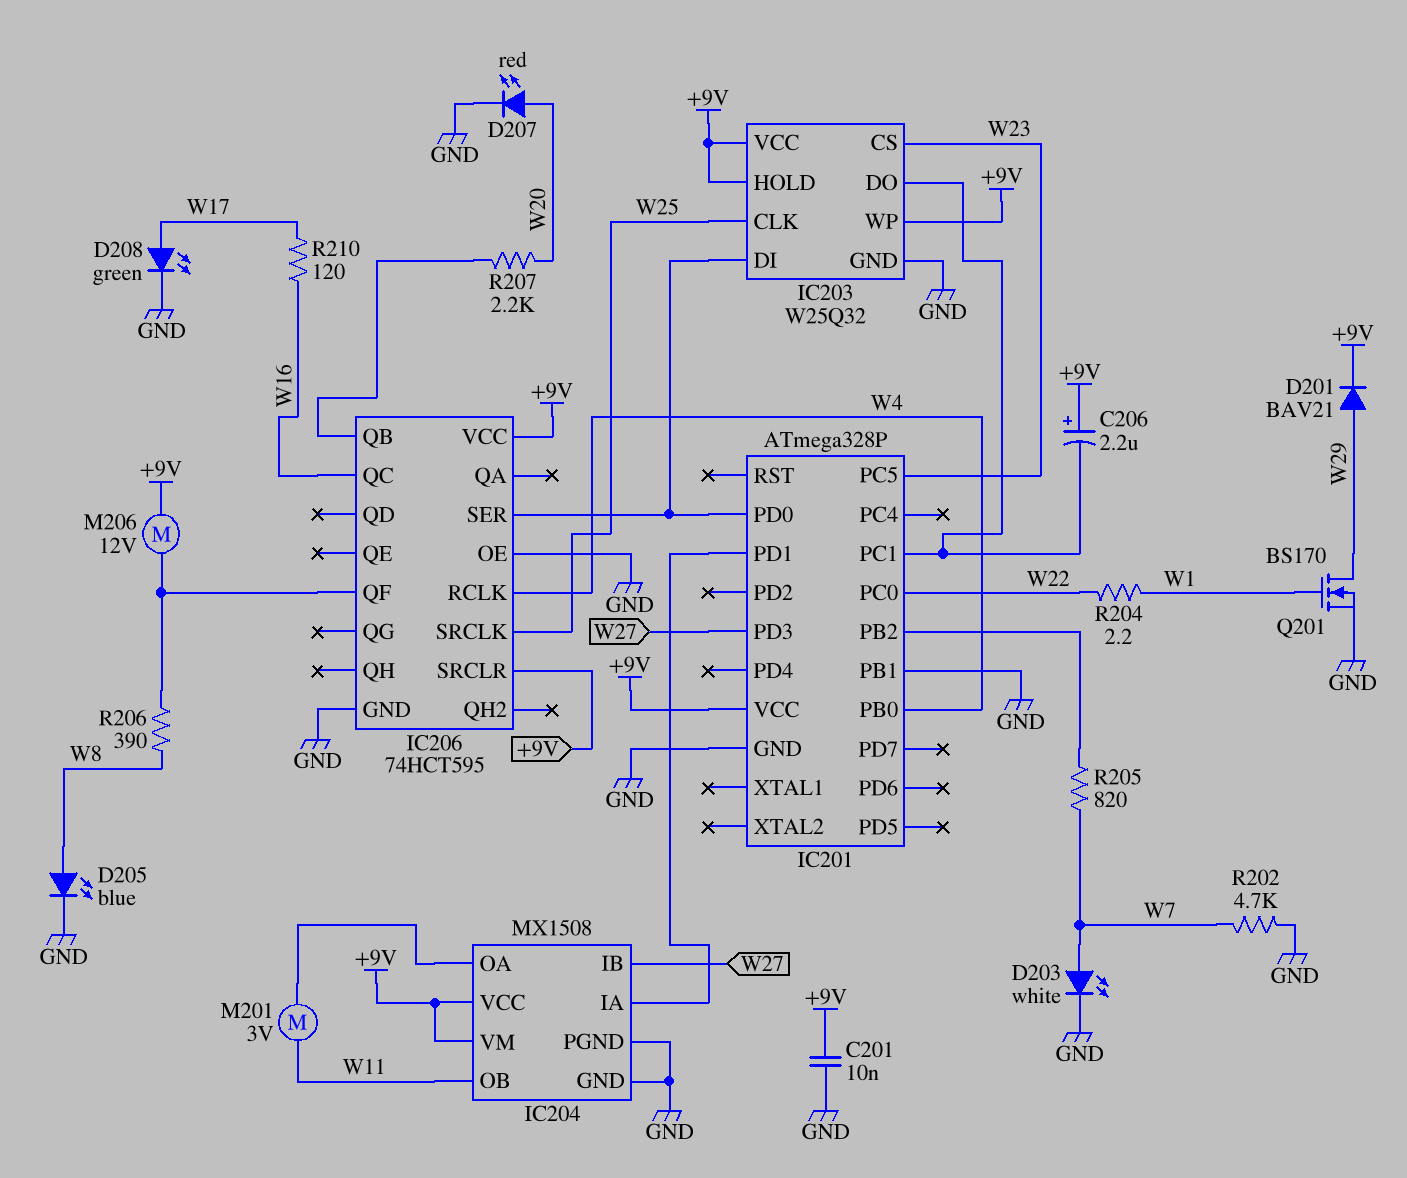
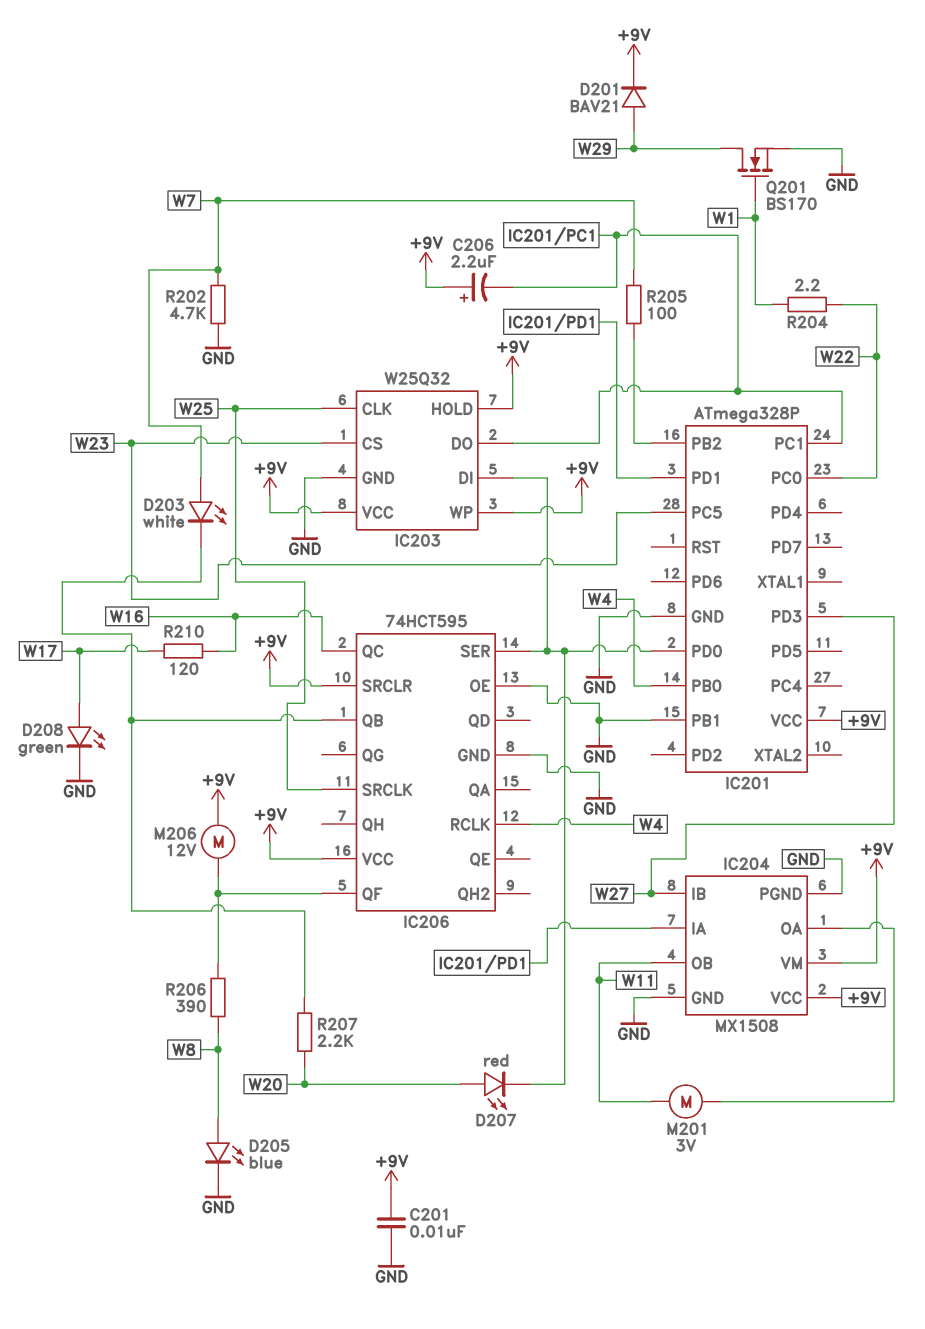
D203: LED white (A W7, K GND) -> LED white (A W7, K IC206/QB)
D207: LED red (A W20, K GND) -> LED red (A W20, K IC201/PD0)
R205: 820 (IC201/PB2, W7) -> 100 (IC201/PB2, W7)

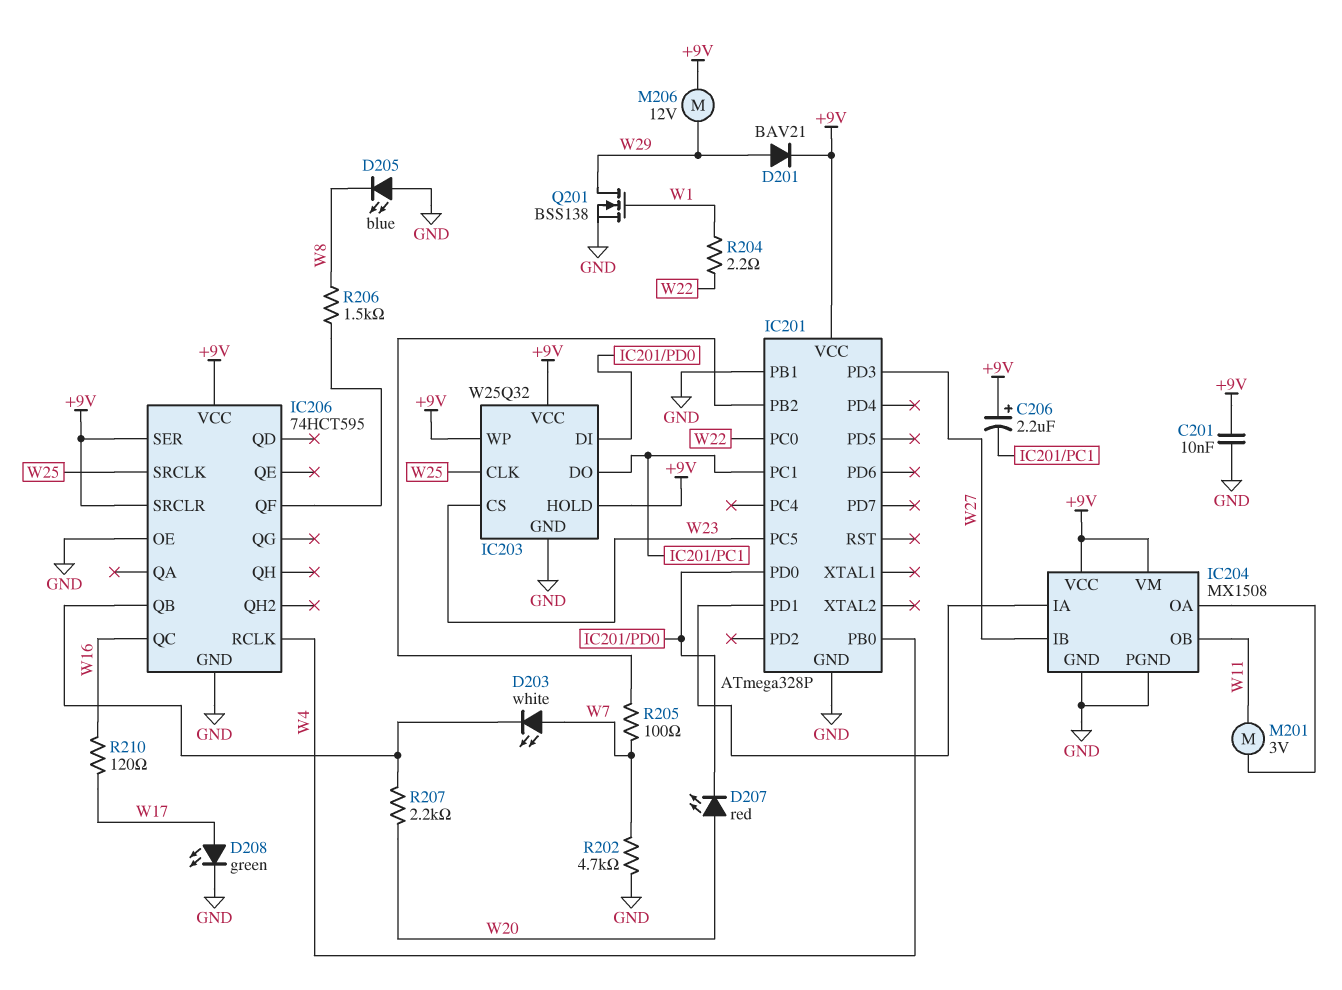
D205: LED blue (A W8, K GND) -> LED blue (A GND, K W8)
IC206 pin SER: IC201/PD0 -> +9V
M206: motor 12V (+9V, IC206/QF) -> motor 12V (+9V, W29)
Q201: NMOS BS170 (G W1, D W29, S GND) -> NMOS BSS138 (G W1, D W29, S GND)
R206: 390 (IC206/QF, W8) -> 1.5k (IC206/QF, W8)

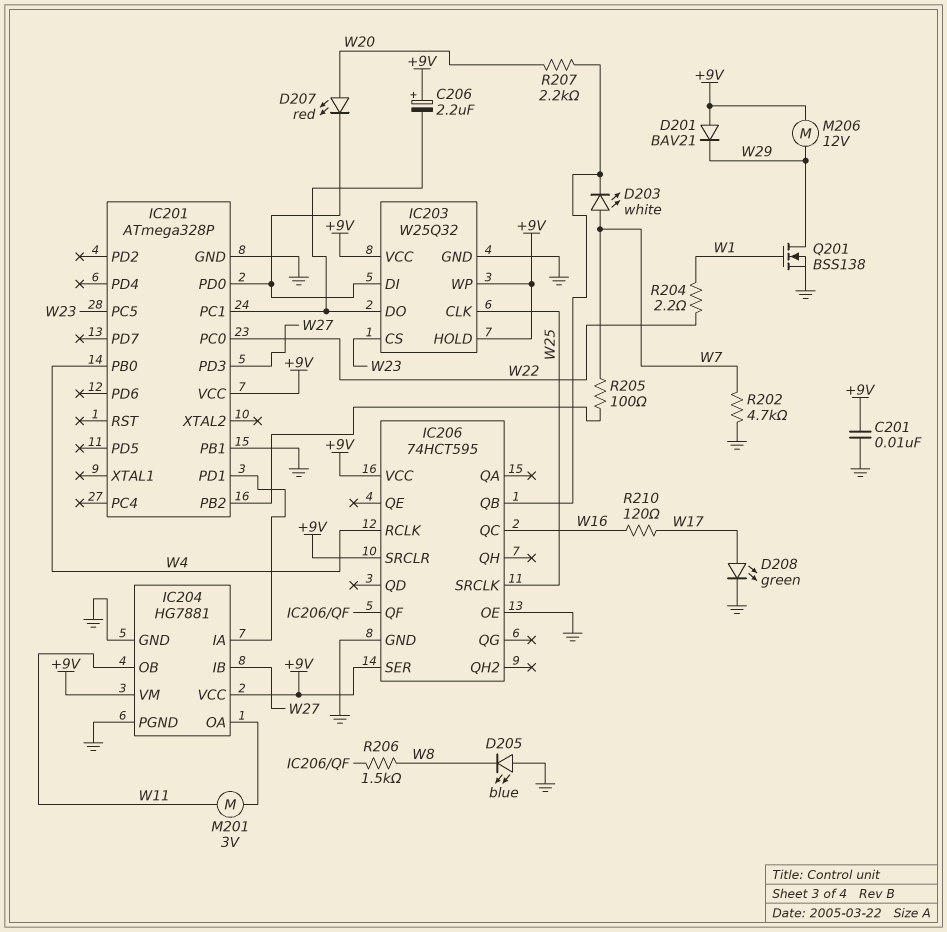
D201: diode BAV21 (A W29, K +9V) -> diode BAV21 (A +9V, K W29)
IC204: MX1508 -> HG7881

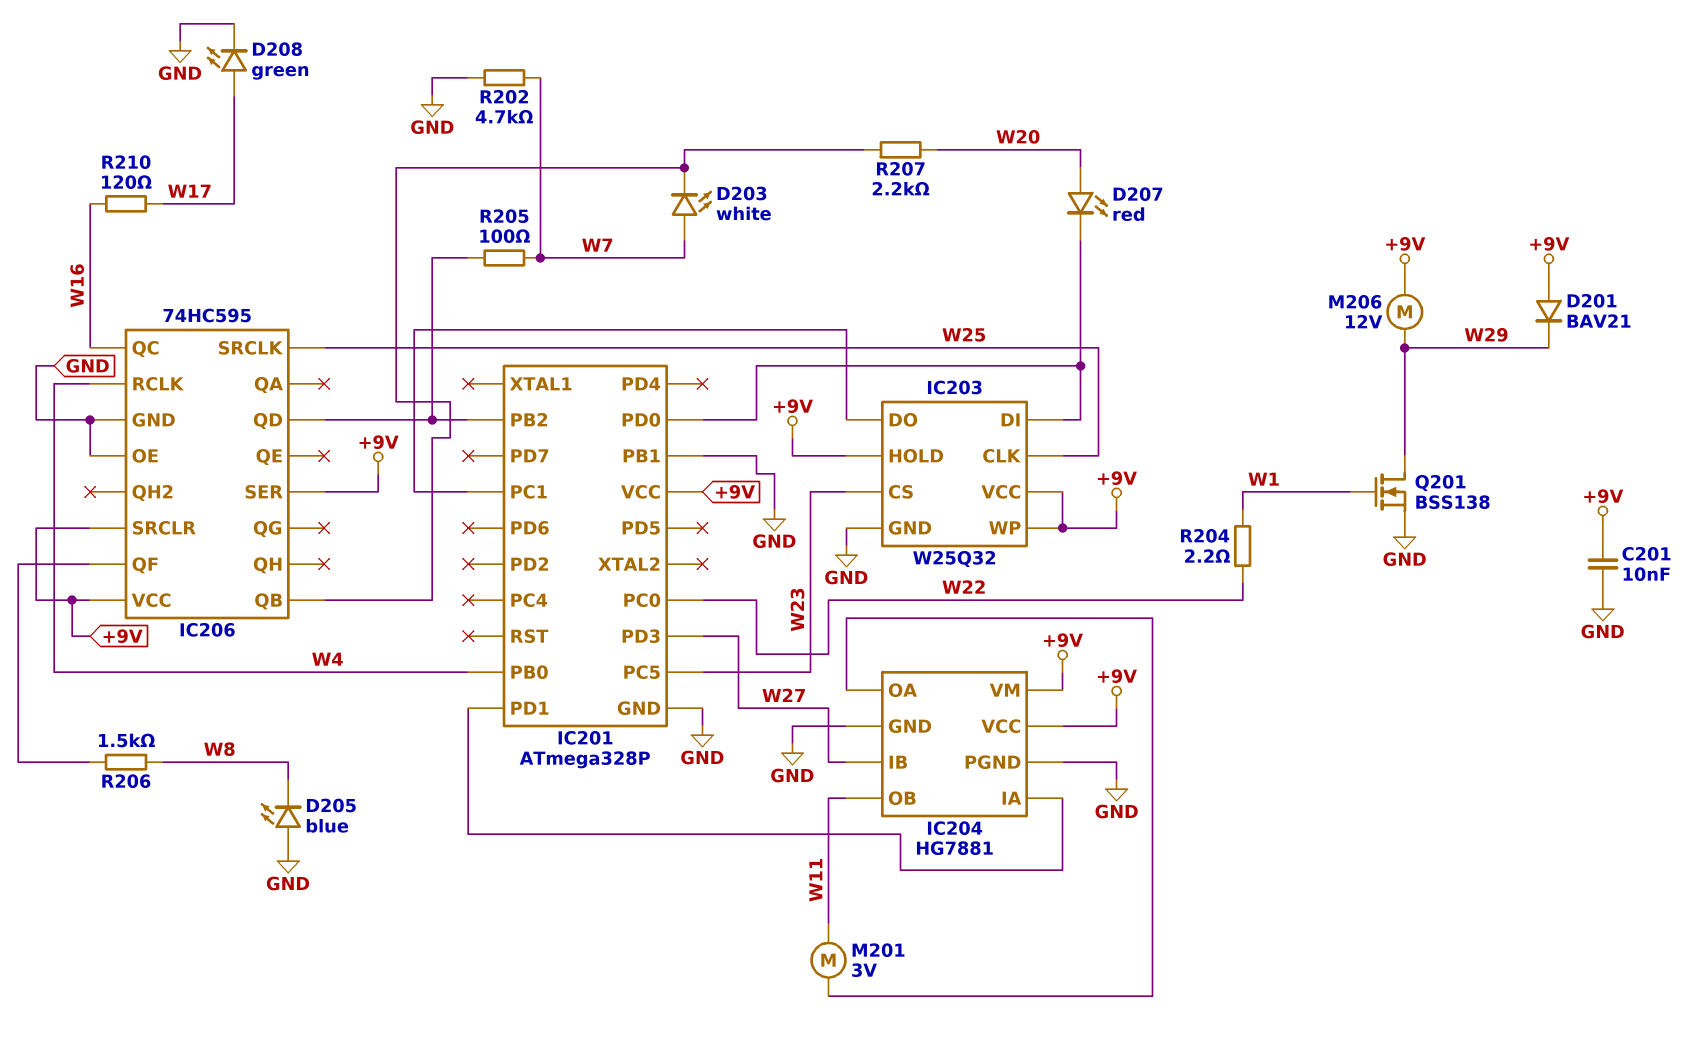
C206: 2.2uF (plus +9V, minus IC201/PC1) -> none
IC206: 74HCT595 -> 74HC595
IC206 pin QD: none -> IC201/PB2

